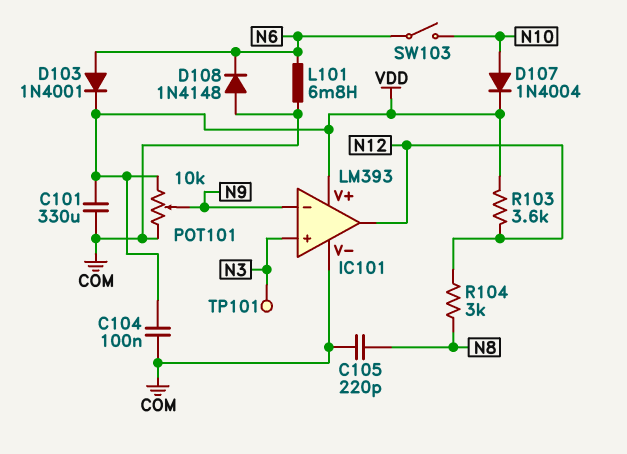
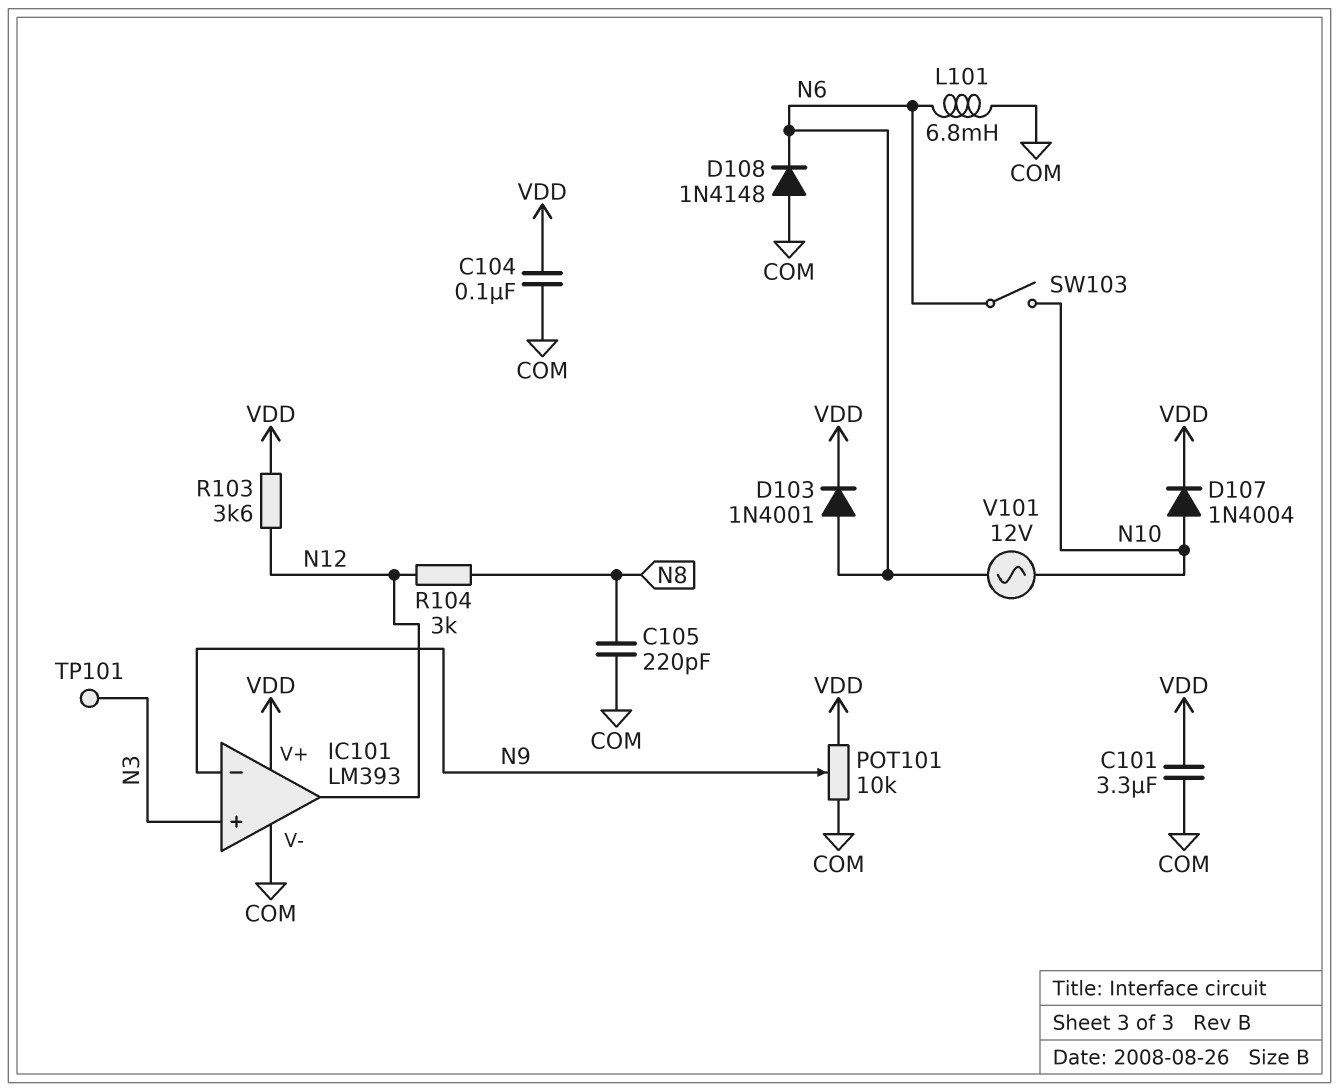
C101: 330uF (COM, VDD) -> 3.3uF (COM, VDD)
V101: none -> AC 12V (N6, N10)

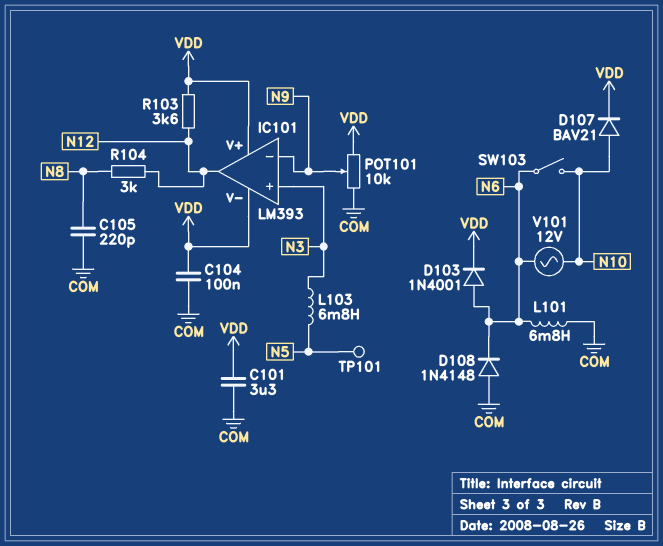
D107: diode 1N4004 (A N10, K VDD) -> diode BAV21 (A N10, K VDD)
IC101 pin V-: COM -> VDD
L103: none -> 6.8mH (N3, N5)
TP101: test point (N3) -> test point (N5)

